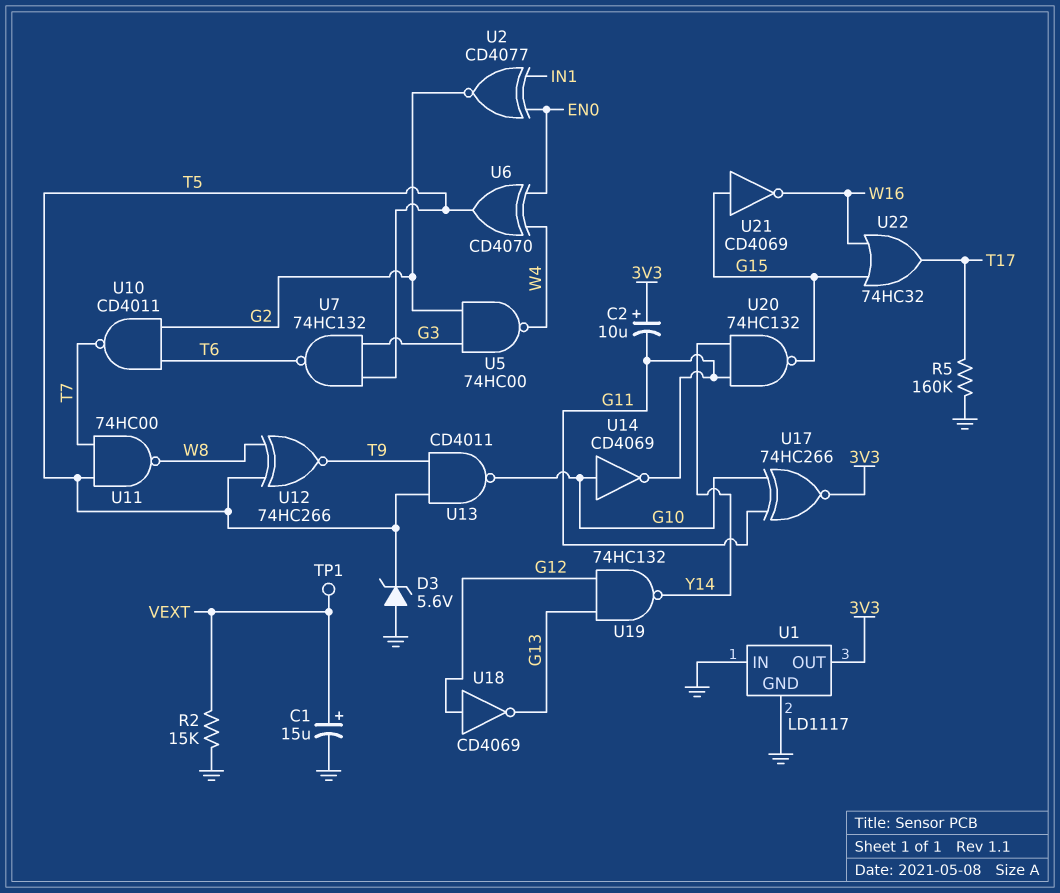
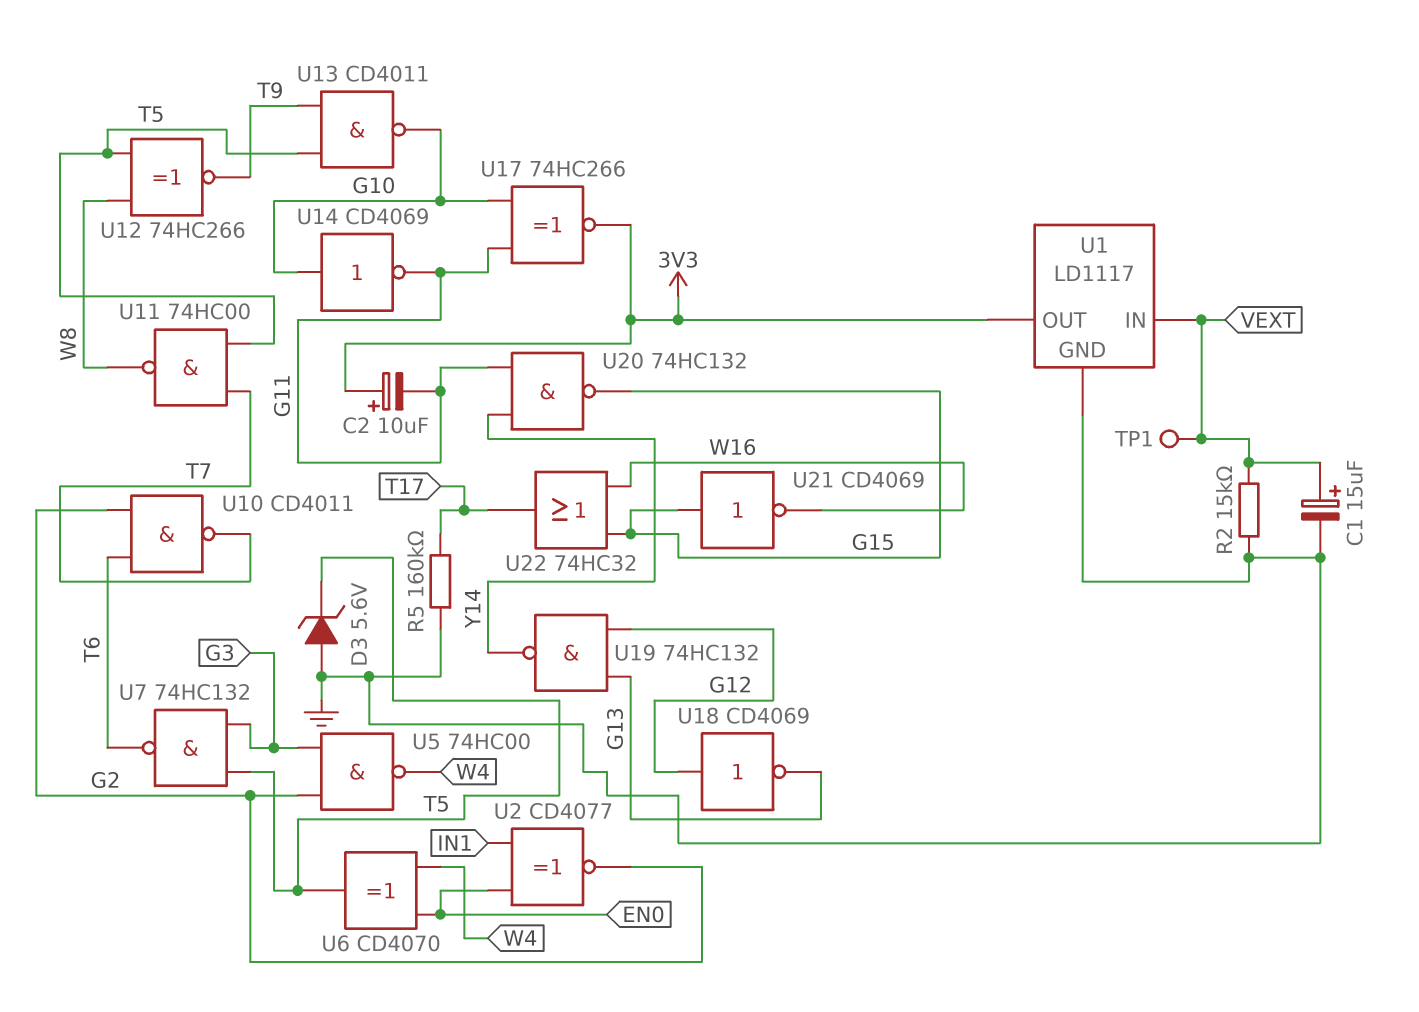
U1 pin IN: GND -> VEXT

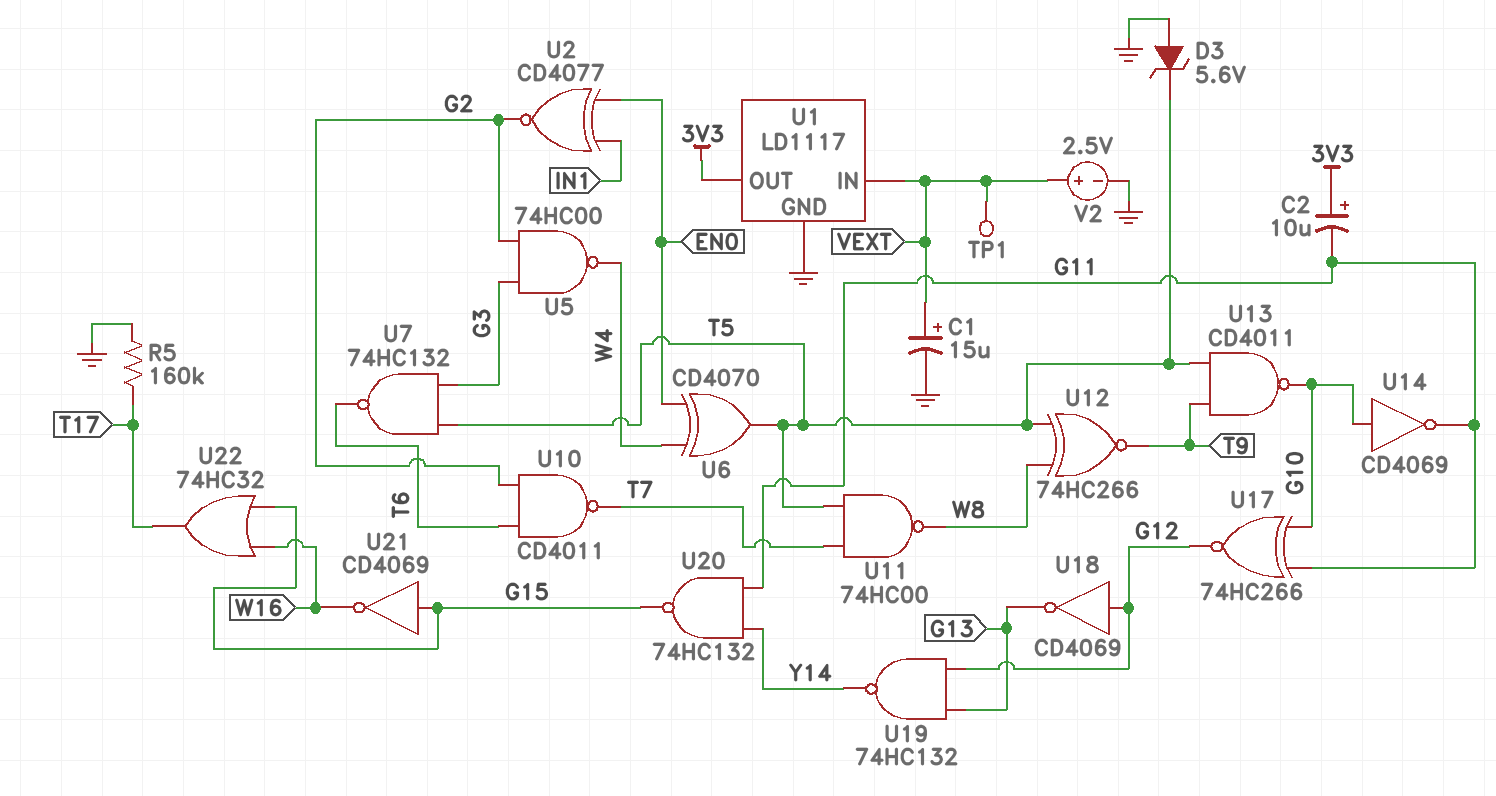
R2: 15k (GND, VEXT) -> none
U17: XNOR 74HC266 (in G10, in G11, out 3V3) -> XNOR 74HC266 (in G10, in G11, out G12)
V2: none -> 2.5V (plus VEXT, minus GND)

